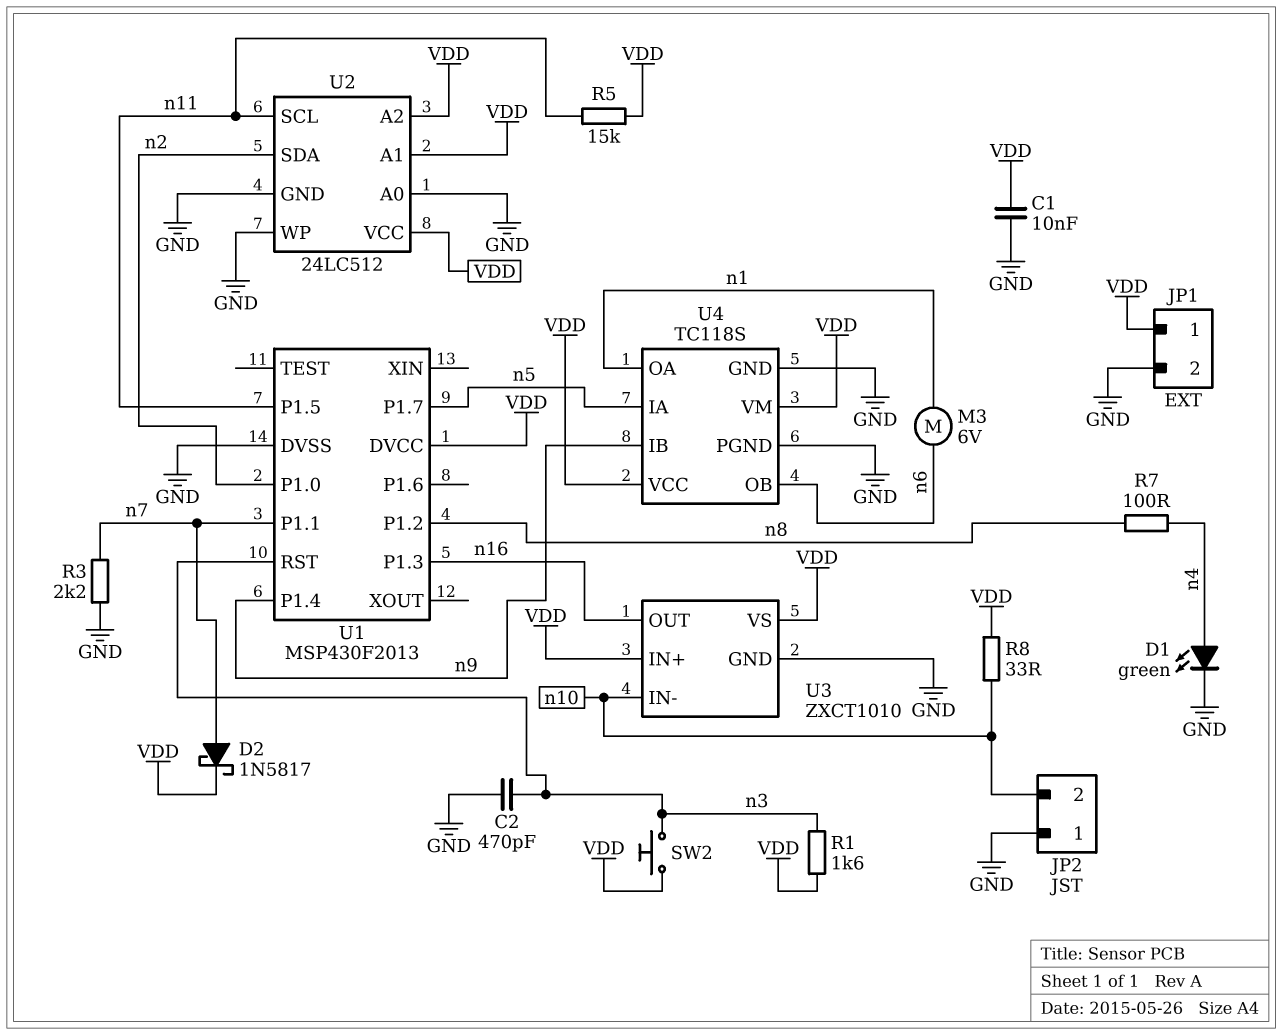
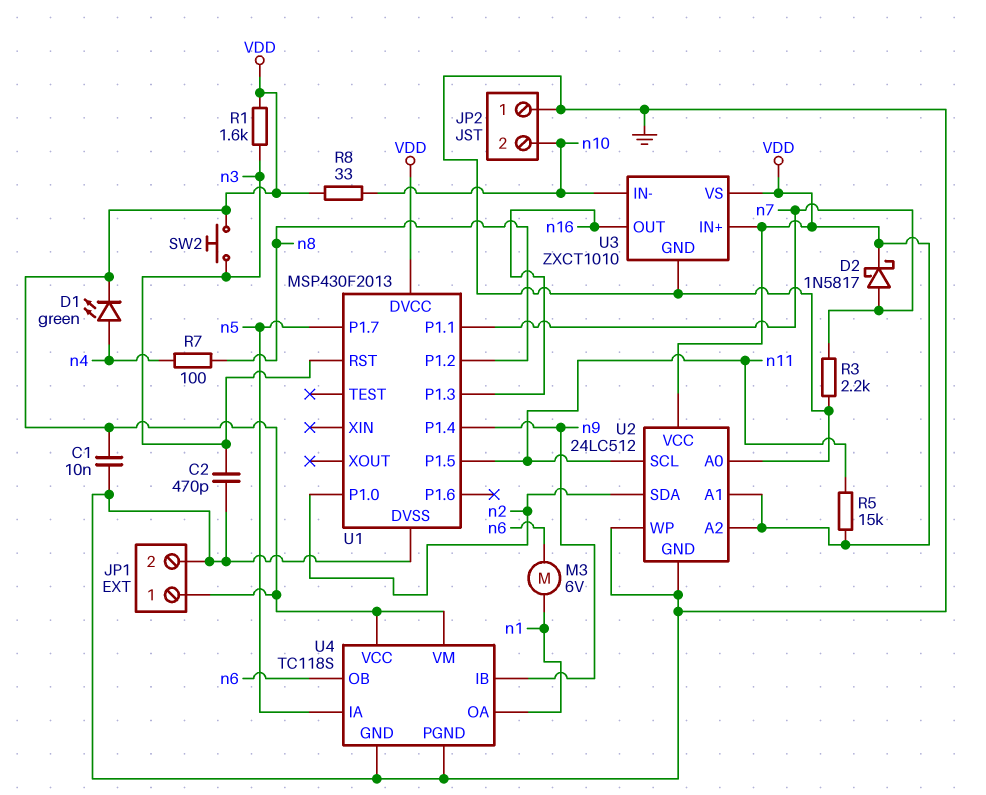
D1: LED green (A n4, K GND) -> LED green (A n4, K VDD)

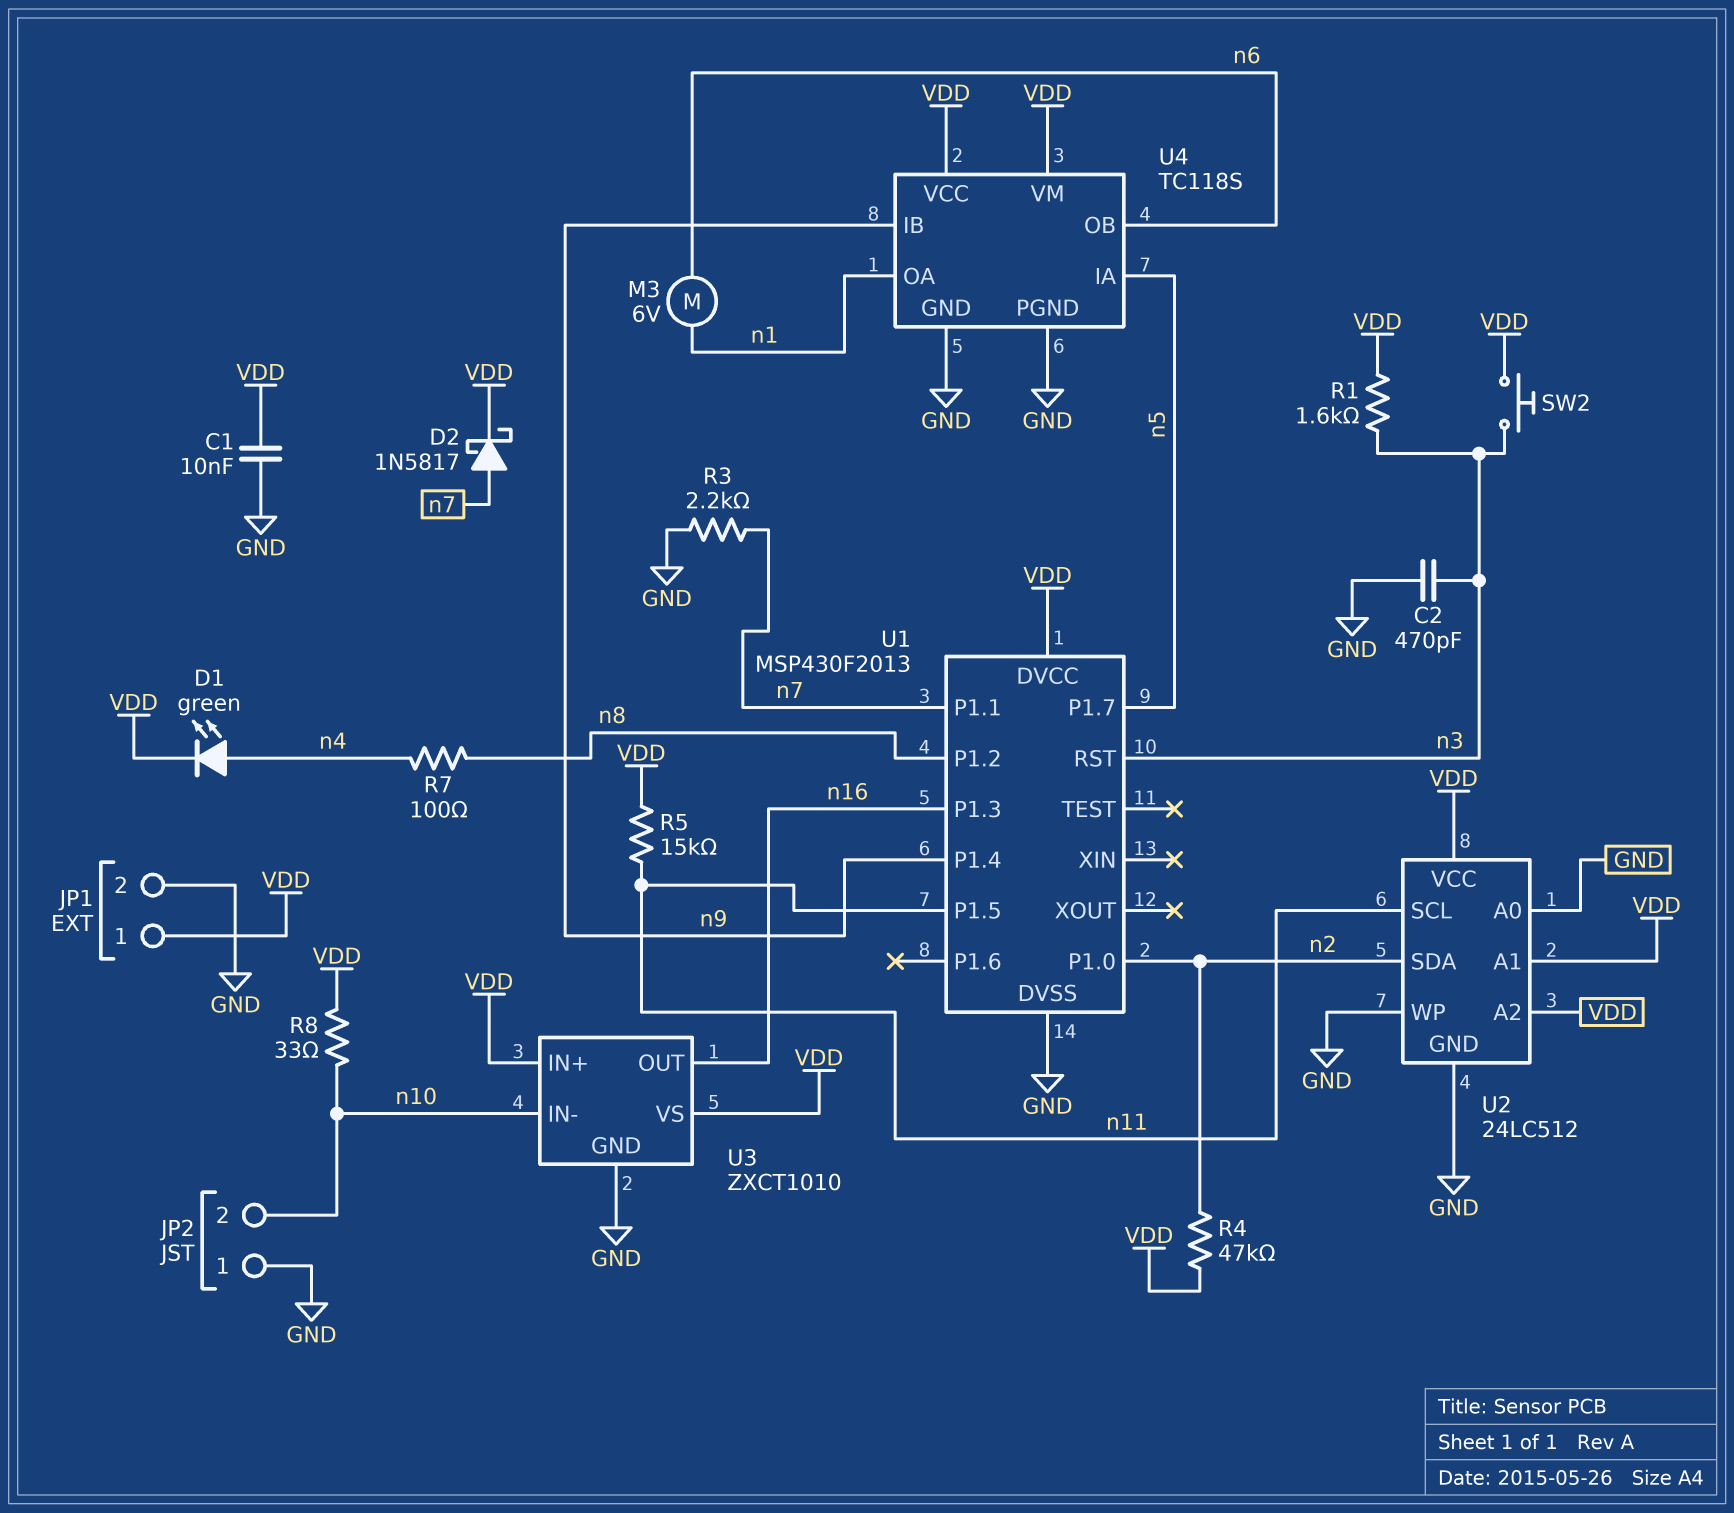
R4: none -> 47k (VDD, n2)

